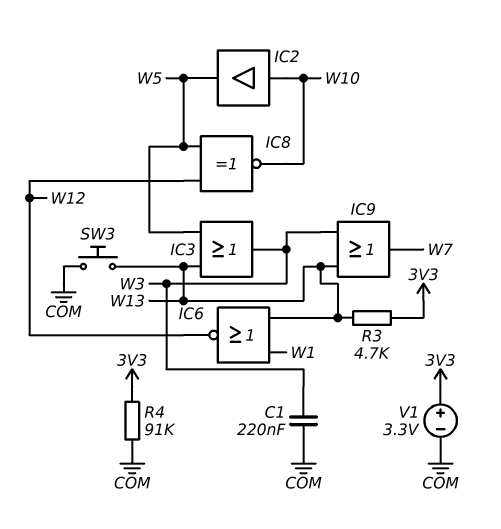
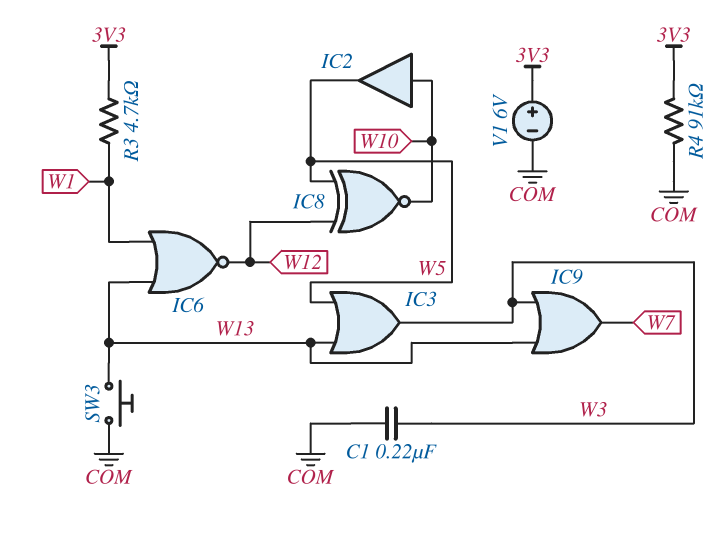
R3: 4.7k (3V3, W13) -> 4.7k (3V3, W1)
V1: 3.3V (plus 3V3, minus COM) -> 6V (plus 3V3, minus COM)

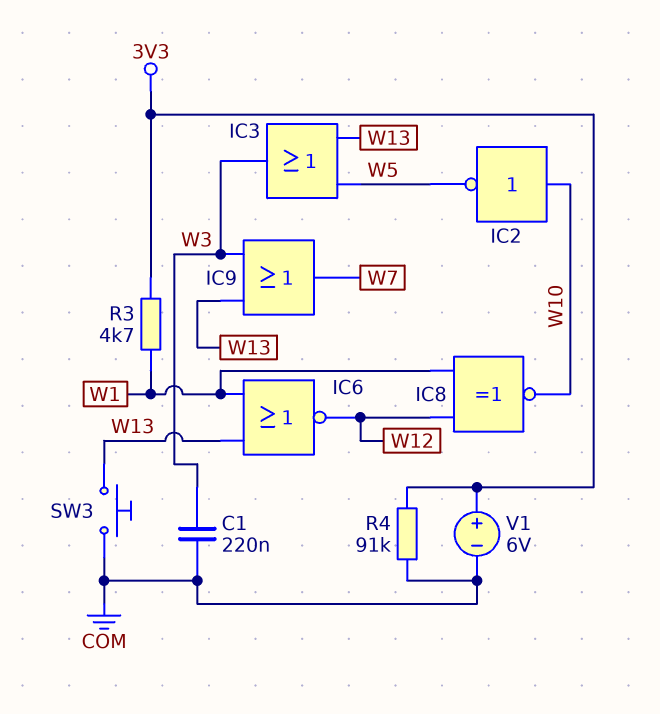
IC2: buffer (in W10, out W5) -> NOT (in W10, out W5)
IC8: XNOR (in W5, in W12, out W10) -> XNOR (in W1, in W12, out W10)

